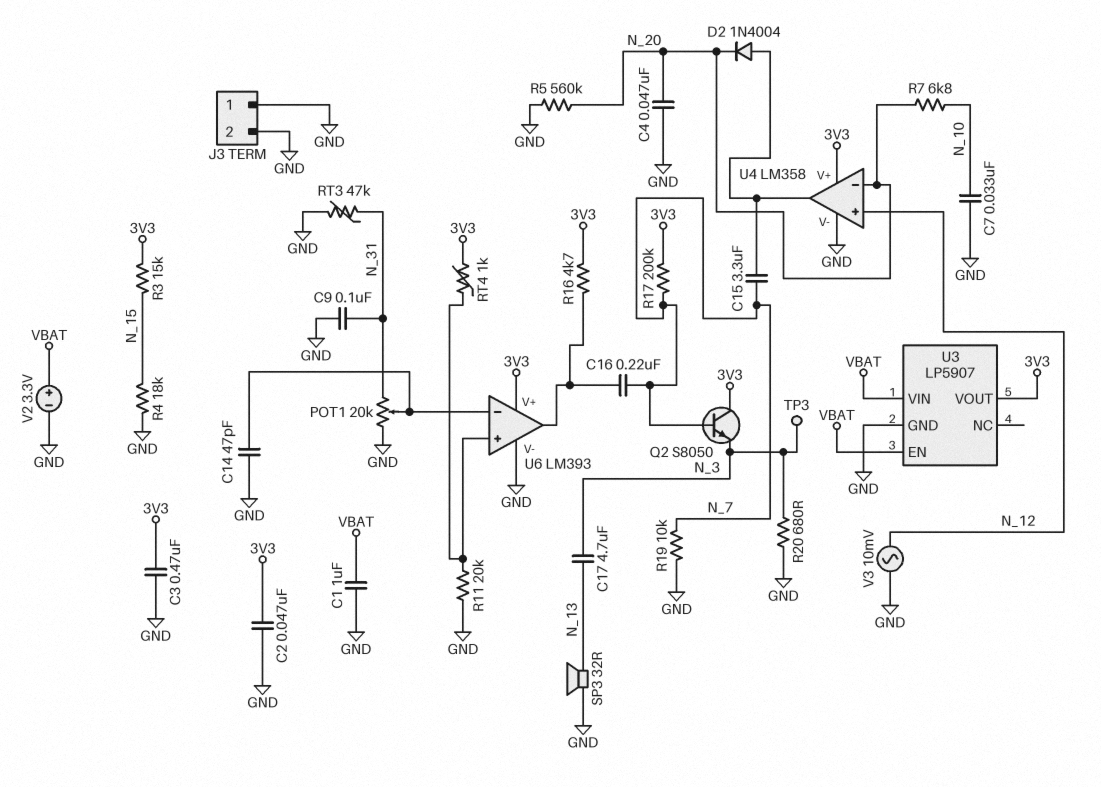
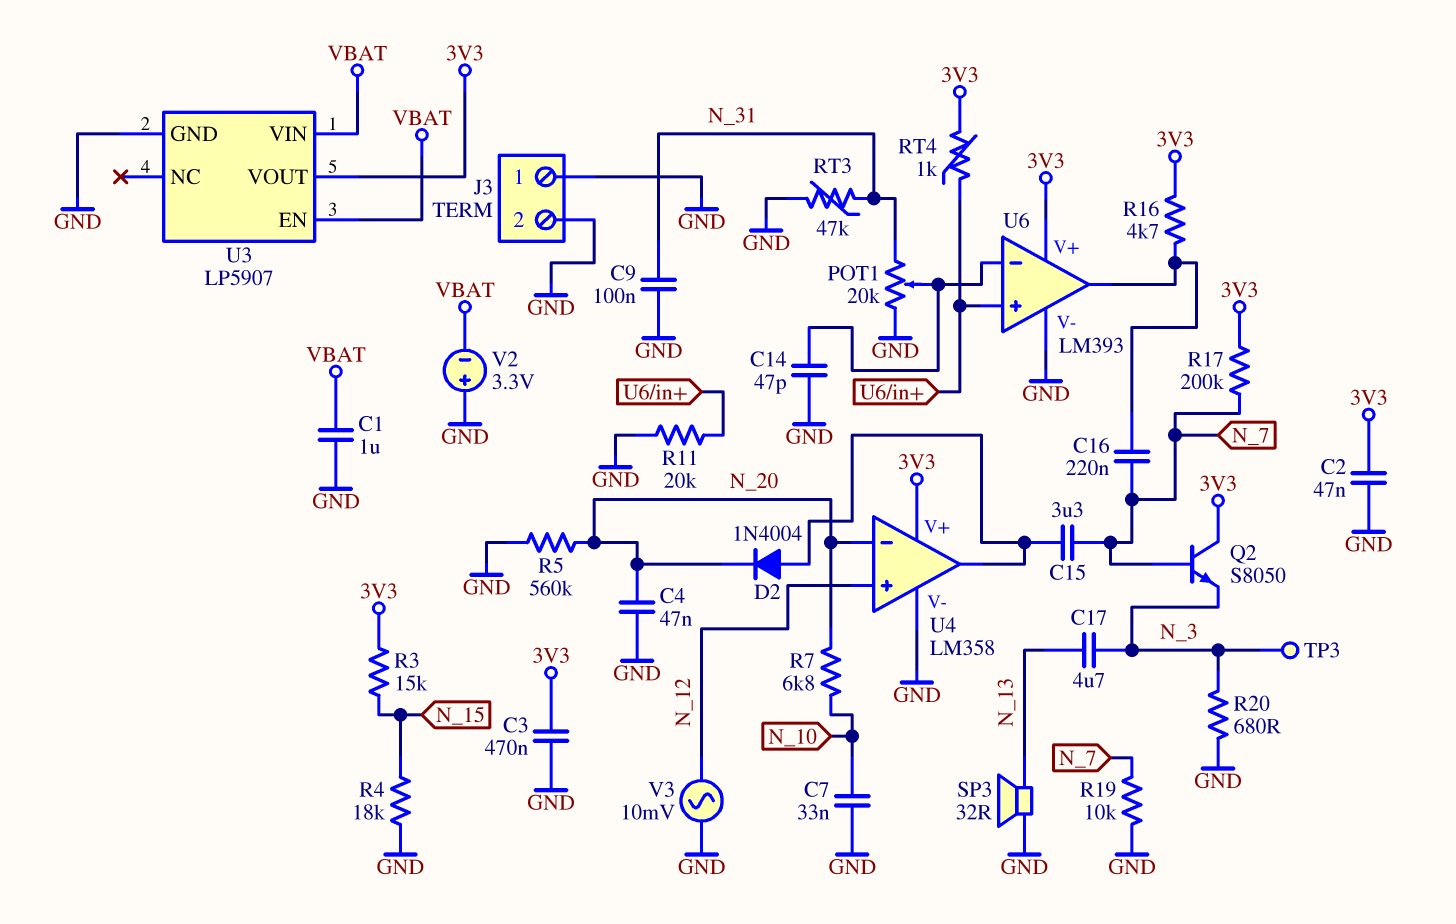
V2: 3.3V (plus VBAT, minus GND) -> 3.3V (plus GND, minus VBAT)

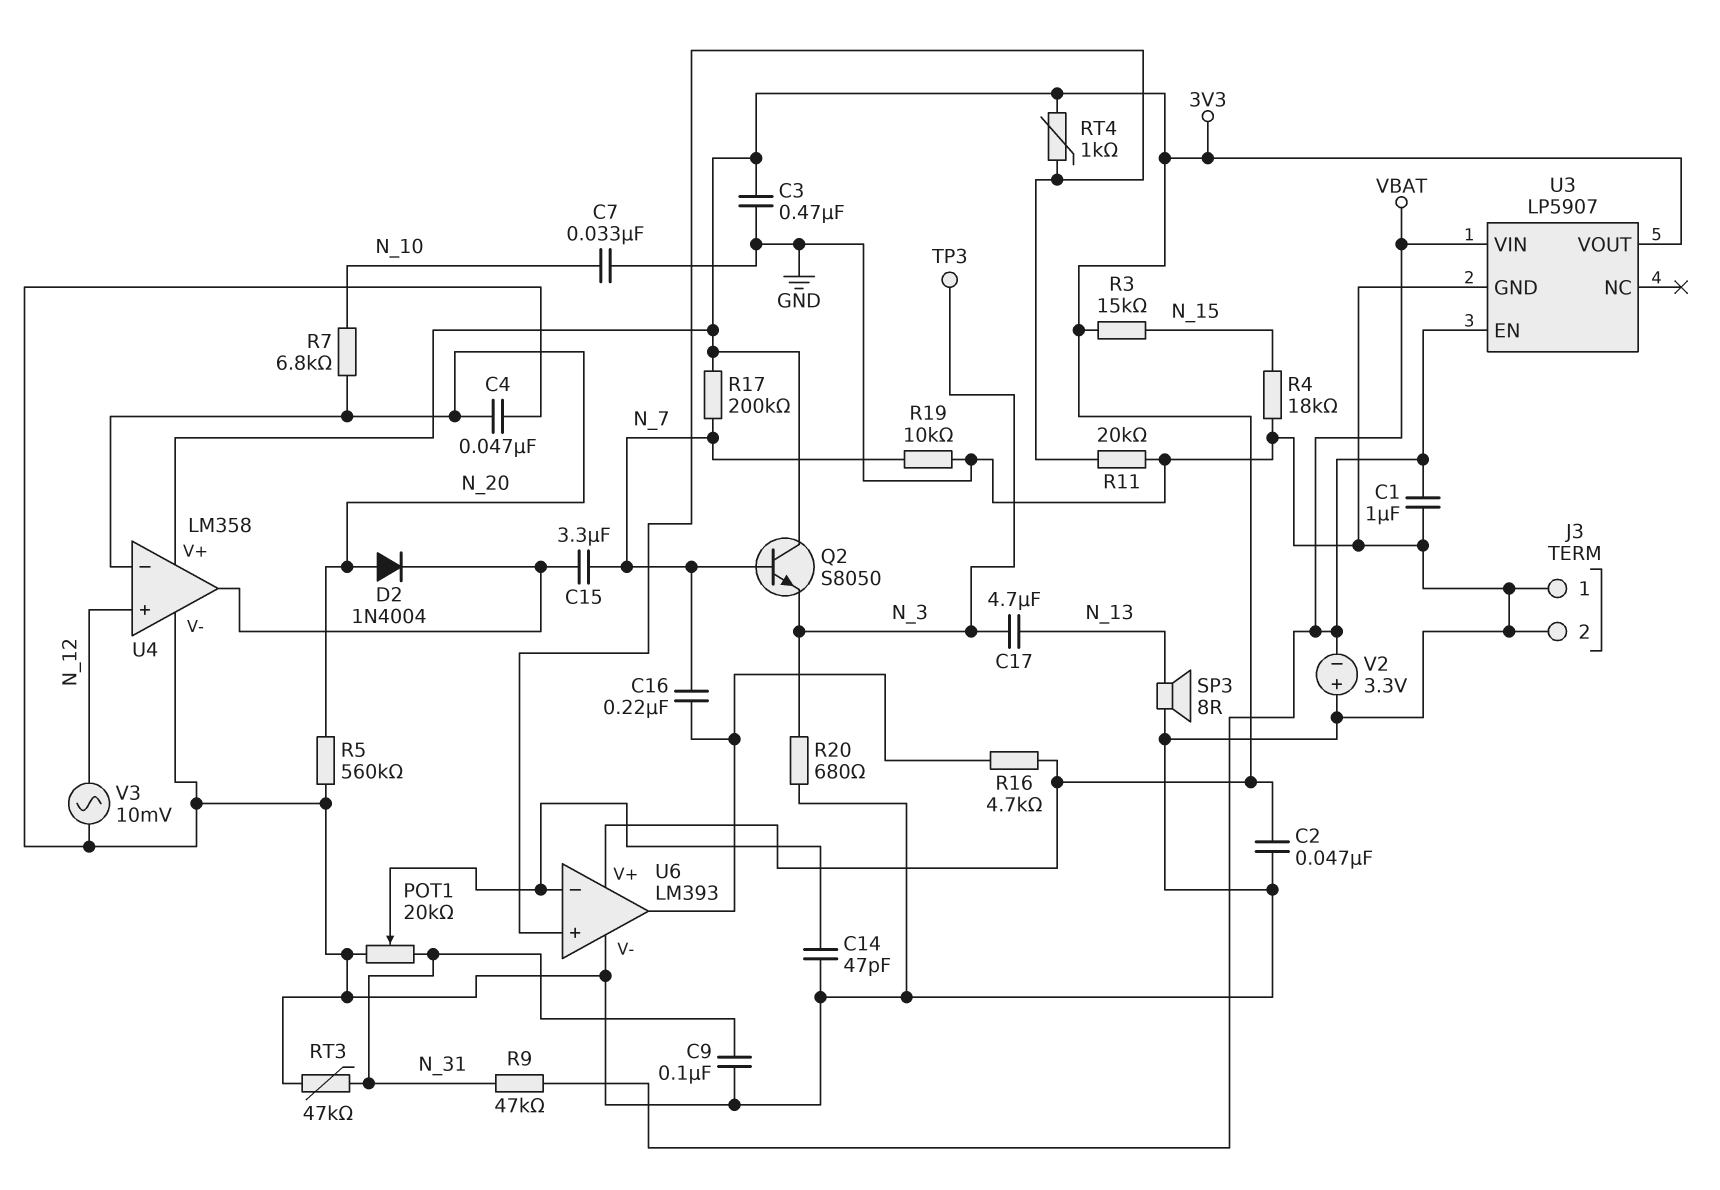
D2: diode 1N4004 (A U4/out, K N_20) -> diode 1N4004 (A N_20, K U4/out)
R9: none -> 47k (N_31, VBAT)
SP3: speaker 32R (GND, N_13) -> speaker 8R (GND, N_13)

